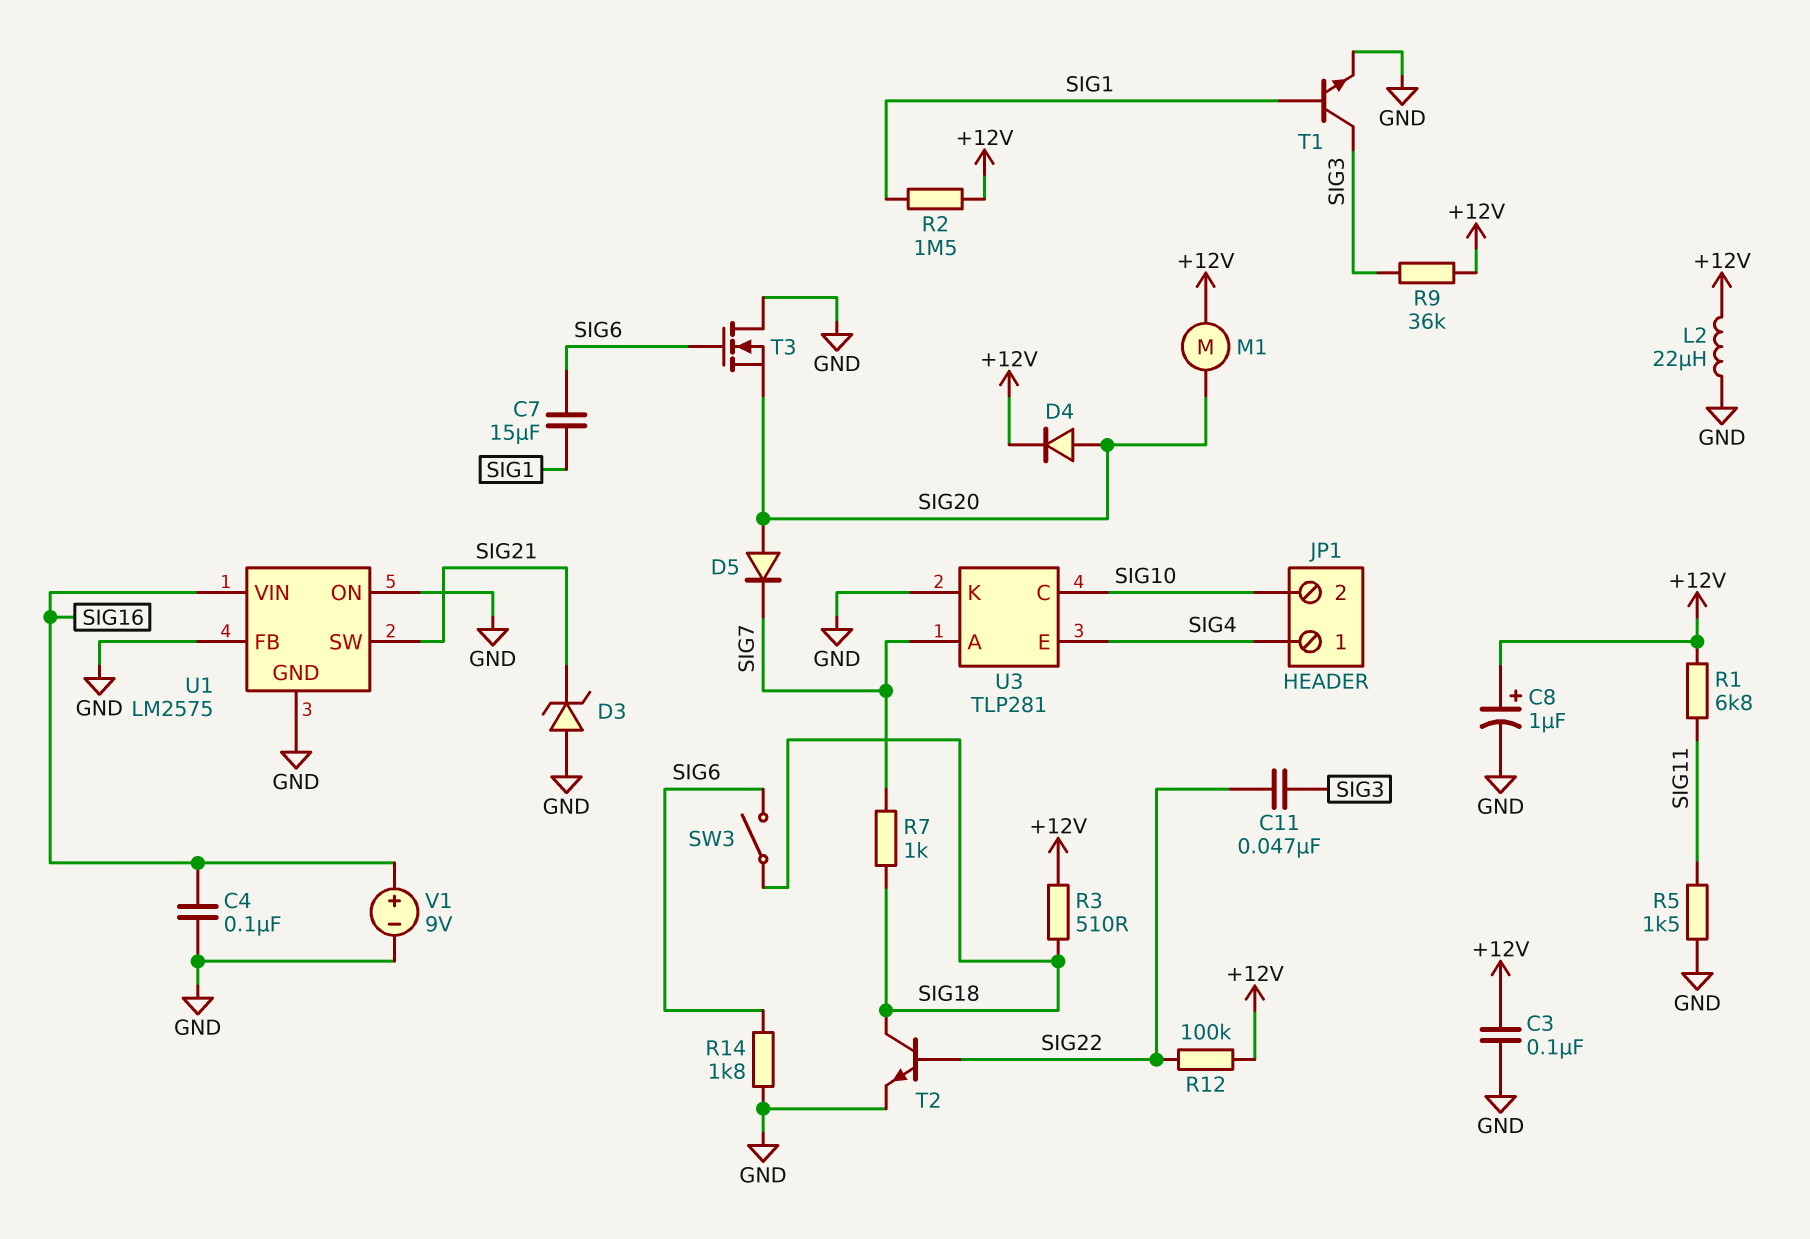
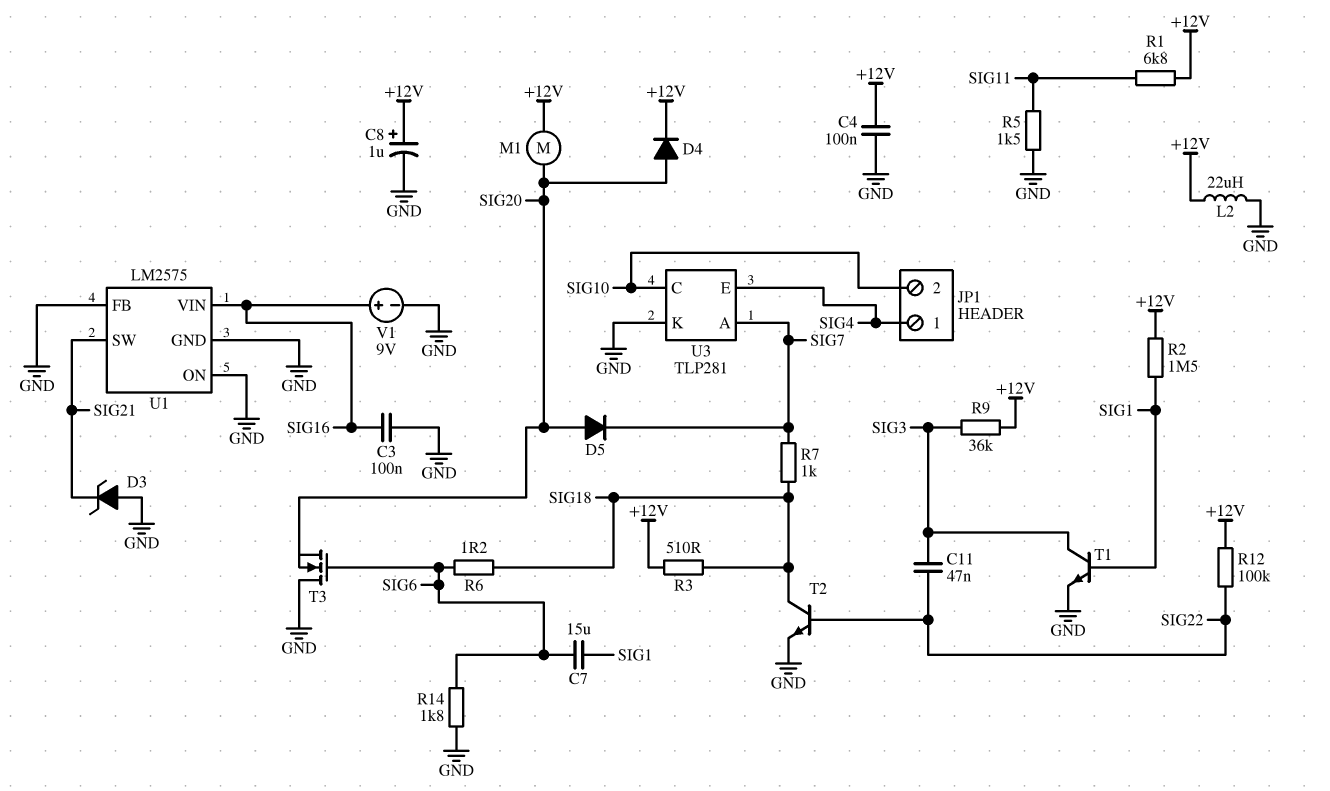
C3: 100nF (+12V, GND) -> 100nF (GND, SIG16)
C4: 100nF (GND, SIG16) -> 100nF (+12V, GND)
R6: none -> 1.2 (SIG6, SIG18)
SW3: switch (SIG6, SIG18) -> none

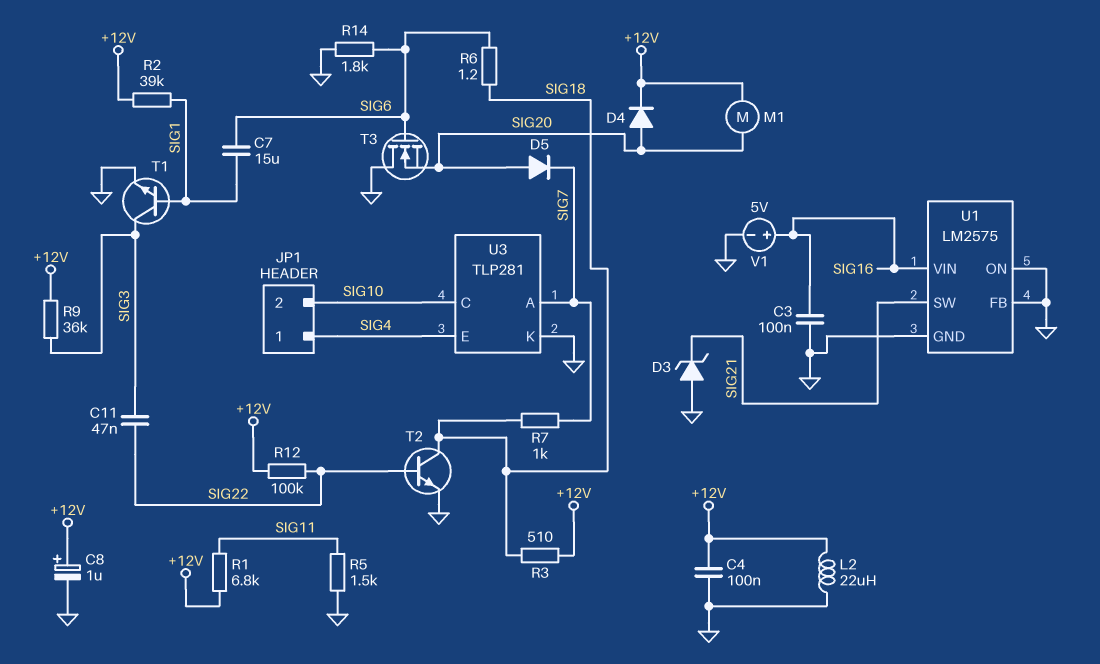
R2: 1.5M (+12V, SIG1) -> 39k (+12V, SIG1)
V1: 9V (plus SIG16, minus GND) -> 5V (plus SIG16, minus GND)

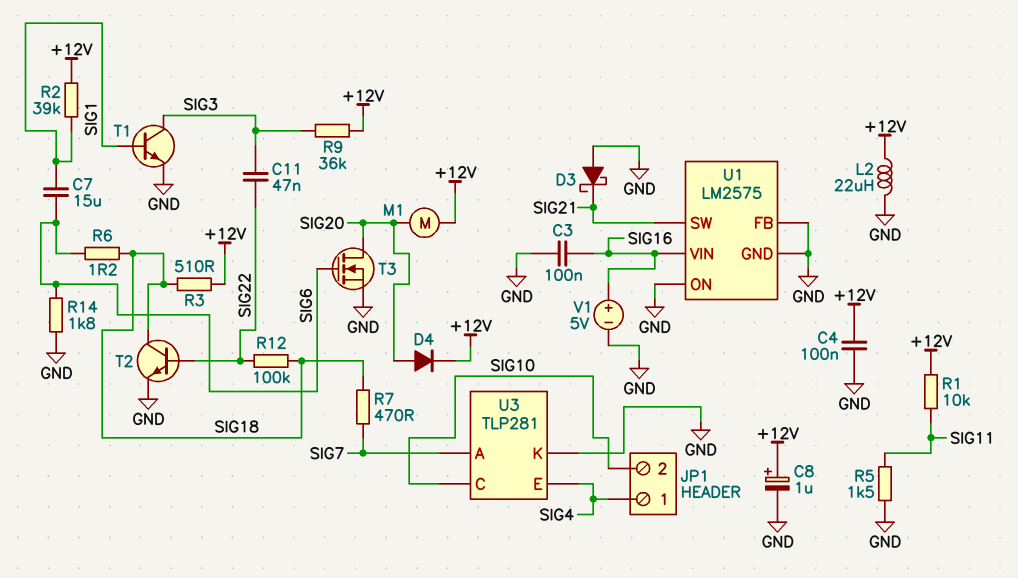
D3: zener (A GND, K SIG21) -> schottky (A GND, K SIG21)
D5: diode (A SIG20, K SIG7) -> none
R1: 6.8k (+12V, SIG11) -> 10k (+12V, SIG11)
R7: 1k (SIG7, SIG18) -> 470 (SIG7, SIG18)
R12: 100k (+12V, SIG22) -> 100k (SIG18, SIG22)
T3: NMOS (G SIG6, D GND, S SIG20) -> NMOS (G SIG6, D SIG20, S GND)

